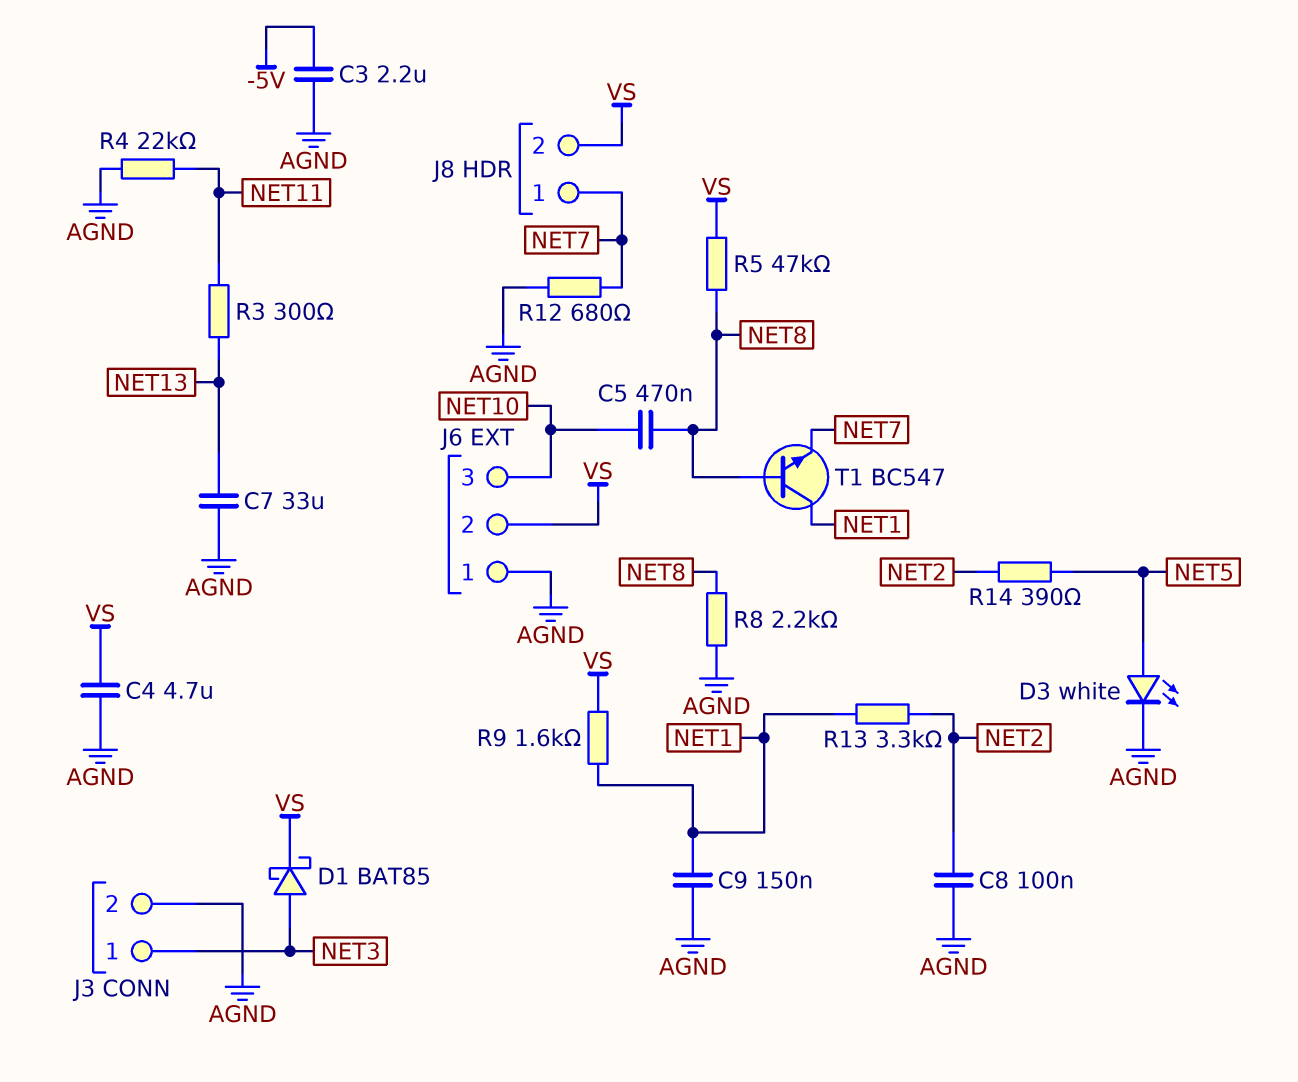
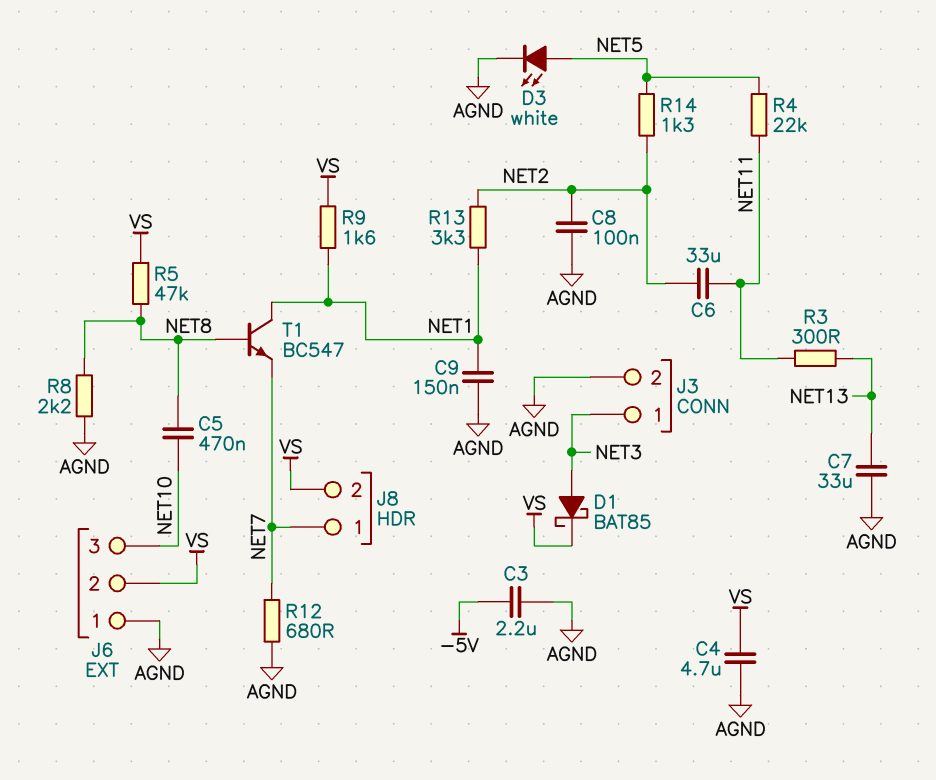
C6: none -> 33uF (NET2, NET11)
R4: 22k (AGND, NET11) -> 22k (NET5, NET11)
R14: 390 (NET2, NET5) -> 1.3k (NET2, NET5)

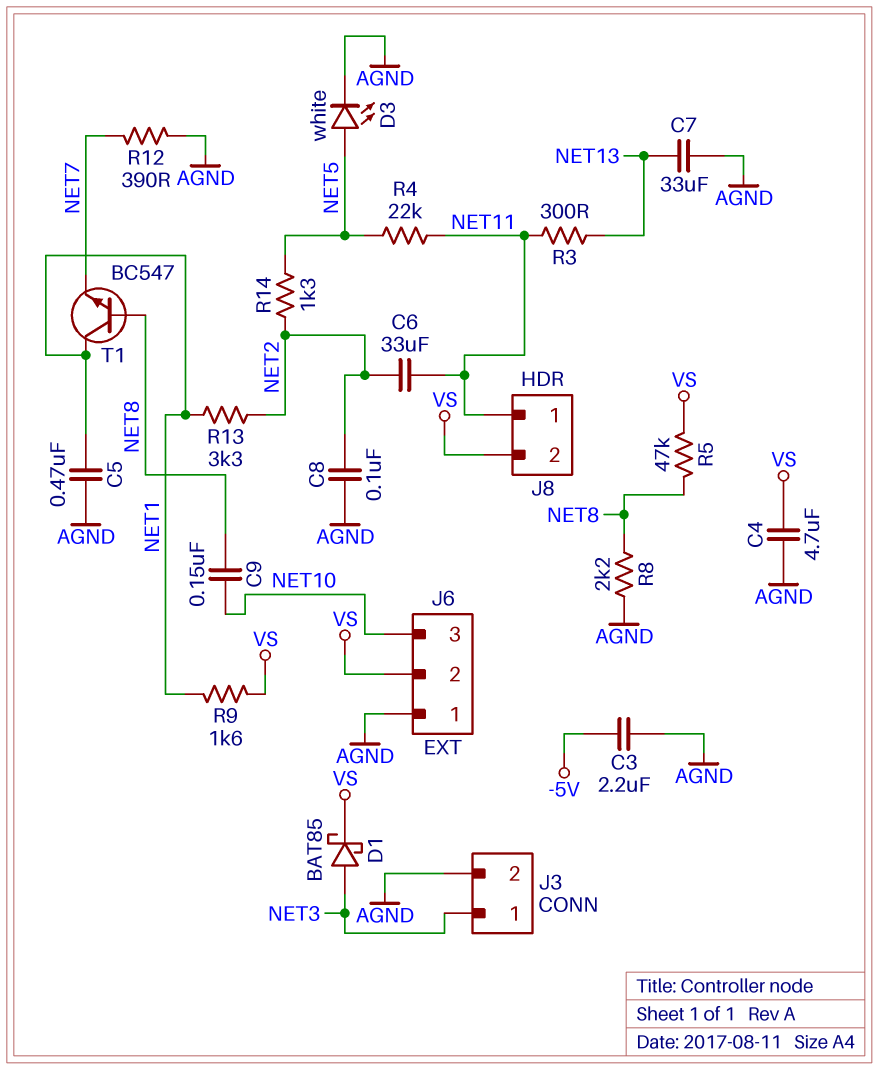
C5: 470nF (NET8, NET10) -> 470nF (AGND, NET1)
C9: 150nF (AGND, NET1) -> 150nF (NET8, NET10)
J8 pin 1: NET7 -> NET11
R12: 680 (AGND, NET7) -> 390 (AGND, NET7)

